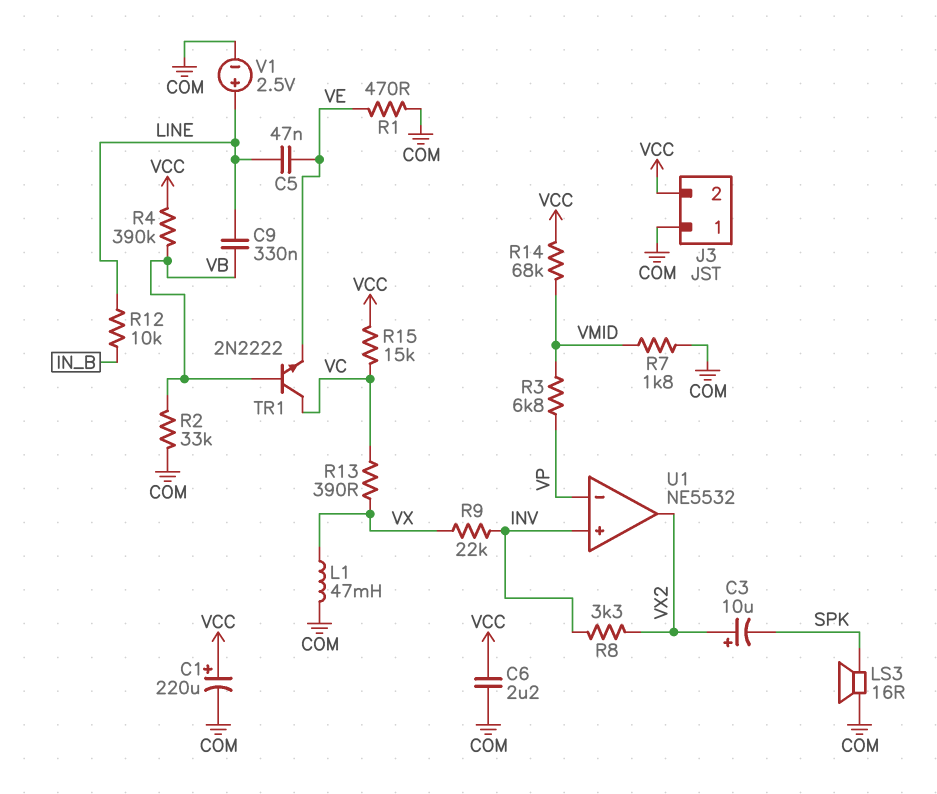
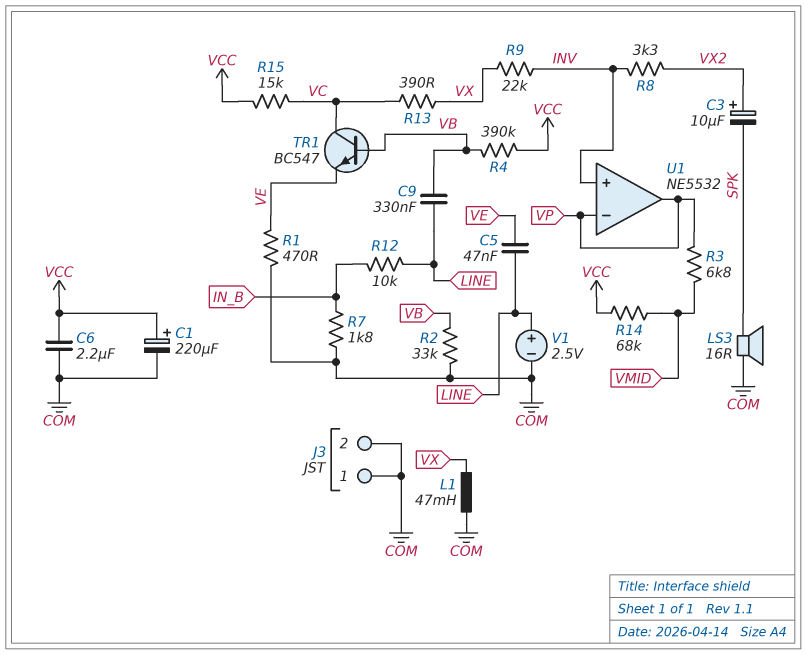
J3 pin 2: VCC -> COM
R7: 1.8k (COM, VMID) -> 1.8k (COM, IN_B)
TR1: NPN 2N2222 (B VB, C VC, E VE) -> NPN BC547 (B VB, C VC, E VE)
U1 pin out: VX2 -> VP

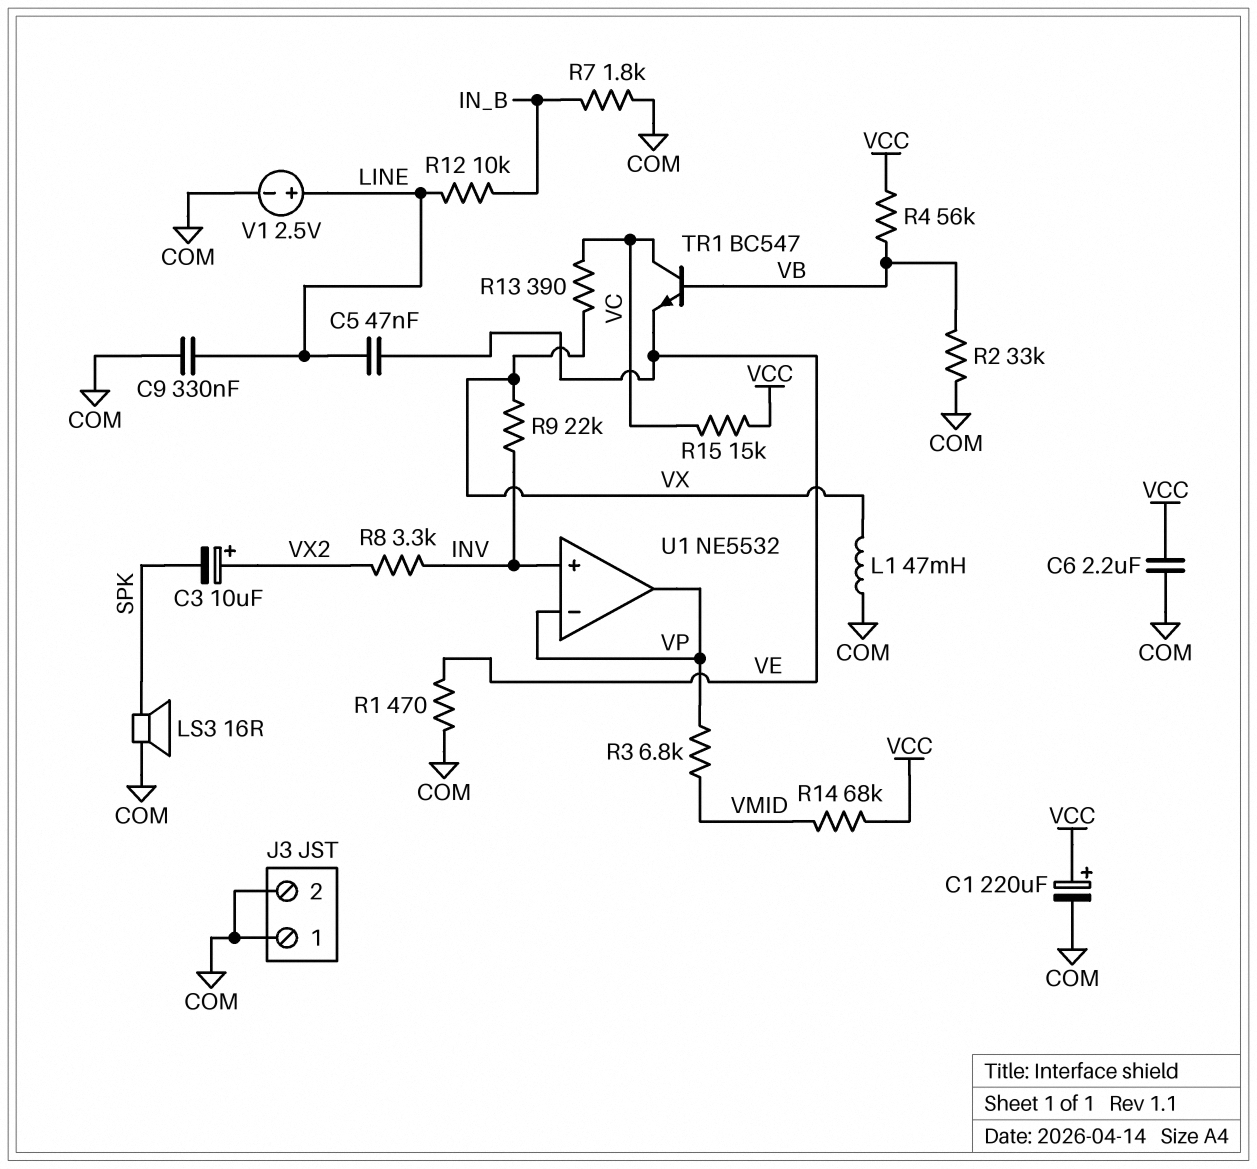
C9: 330nF (LINE, VB) -> 330nF (COM, LINE)
R4: 390k (VB, VCC) -> 56k (VB, VCC)

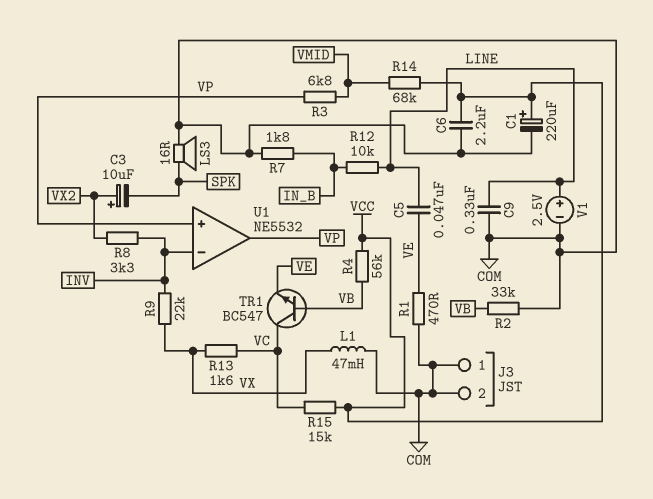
R13: 390 (VC, VX) -> 1.6k (VC, VX)
U1 pin in+: INV -> VP
U1 pin in-: VP -> INV

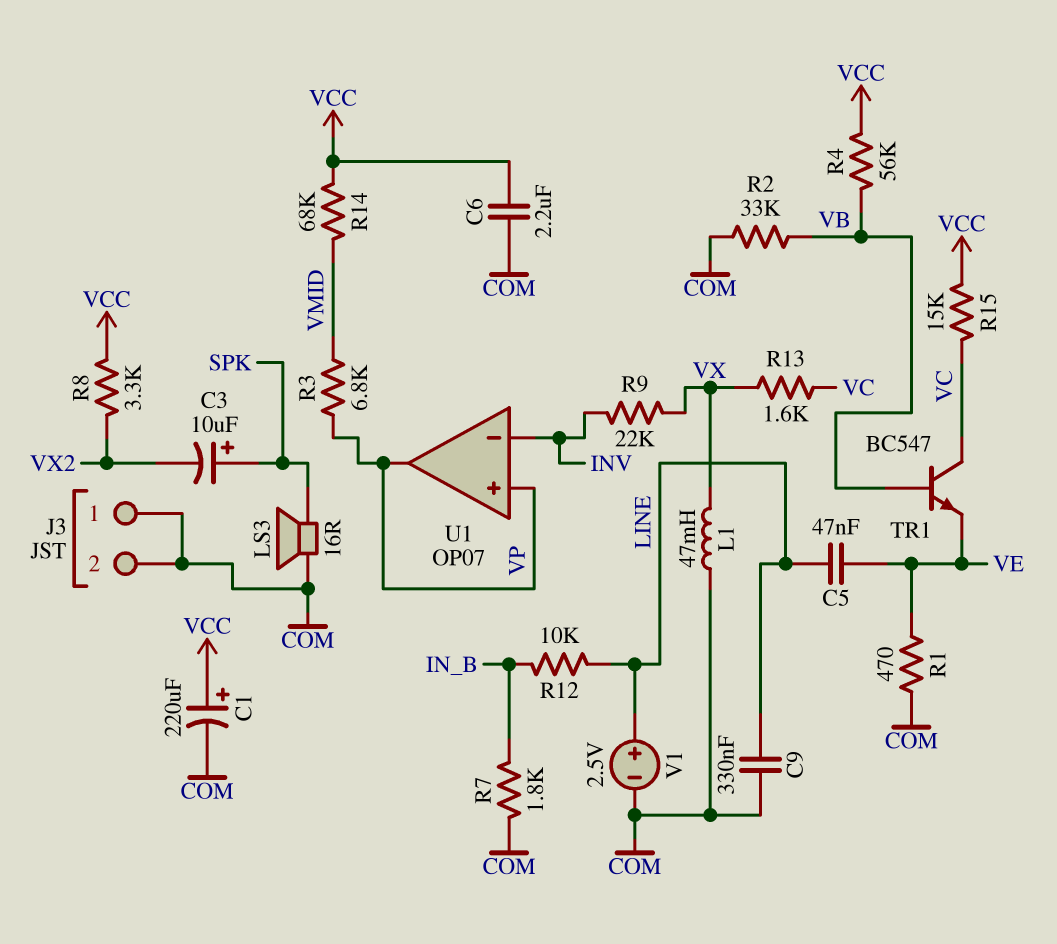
C3: 10uF (plus VX2, minus SPK) -> 10uF (plus SPK, minus VX2)
R8: 3.3k (INV, VX2) -> 3.3k (VCC, VX2)
U1: NE5532 -> OP07

